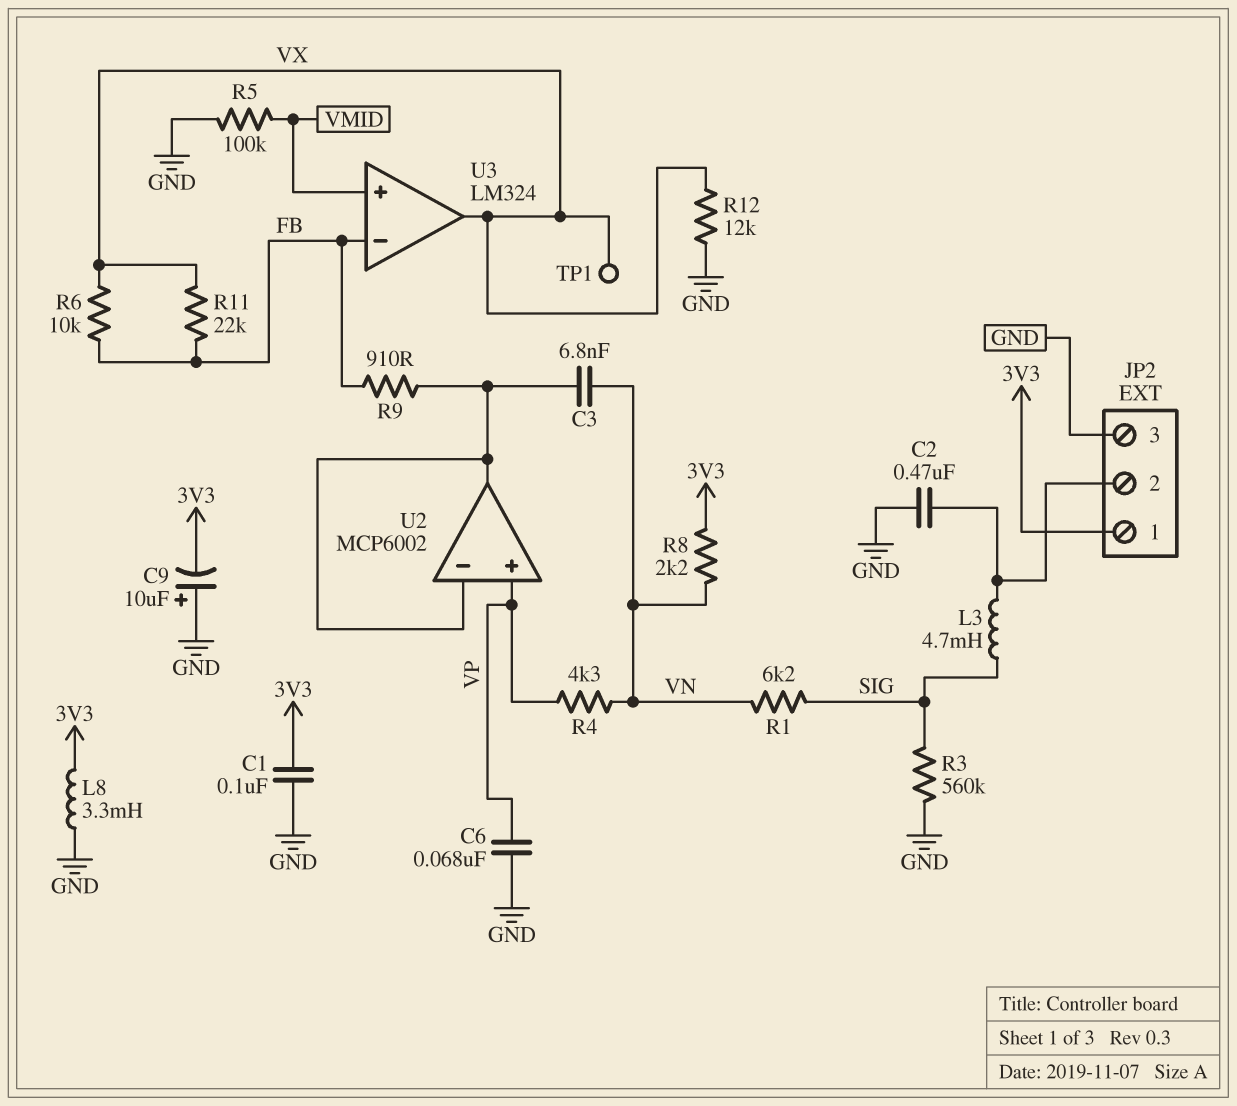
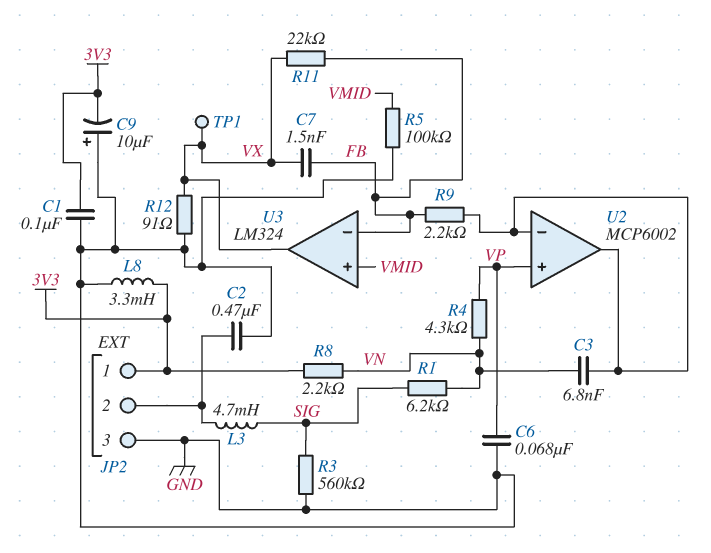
C7: none -> 1.5nF (FB, VX)
R6: 10k (FB, VX) -> none
R9: 910 (FB, U2/in-) -> 2.2k (FB, U2/in-)
R12: 12k (GND, VX) -> 91 (GND, VX)

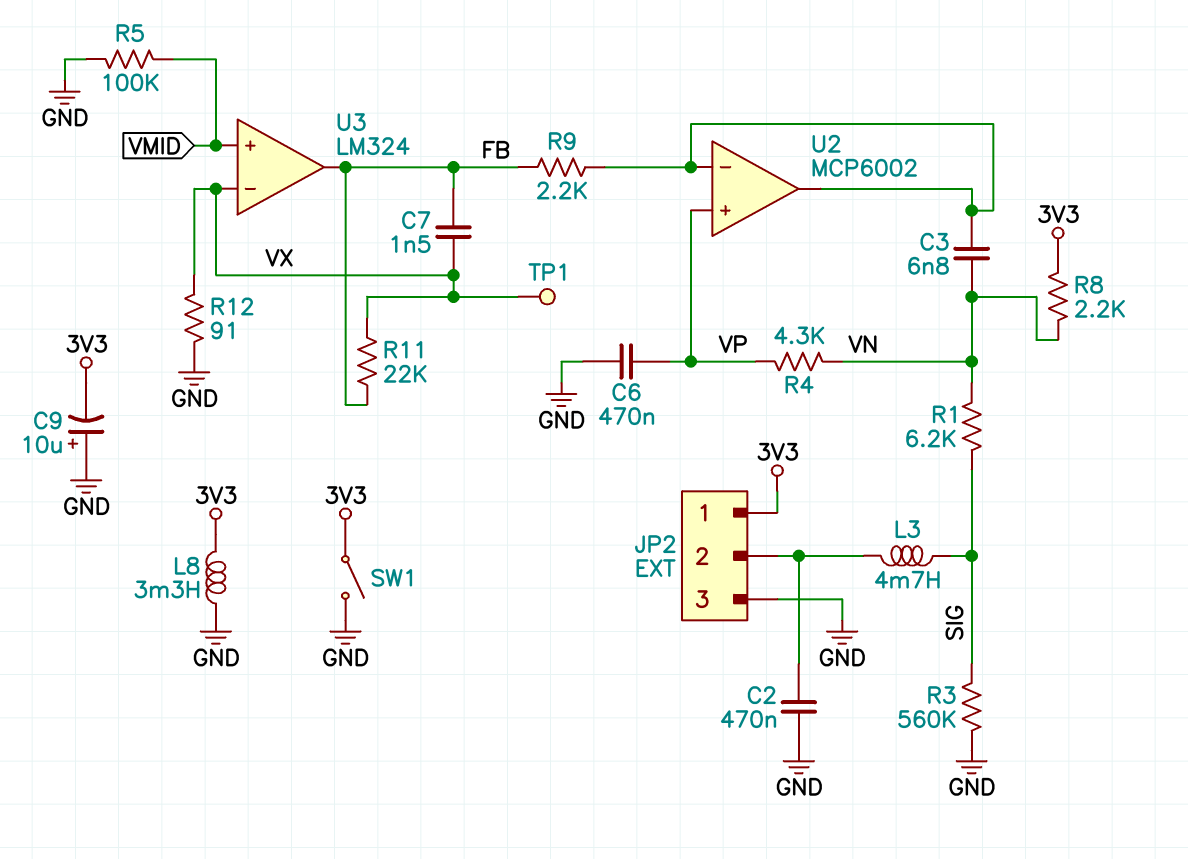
C1: 100nF (3V3, GND) -> none
C6: 68nF (GND, VP) -> 470nF (GND, VP)
SW1: none -> switch (3V3, GND)
U3 pin in-: FB -> VX
U3 pin out: VX -> FB

